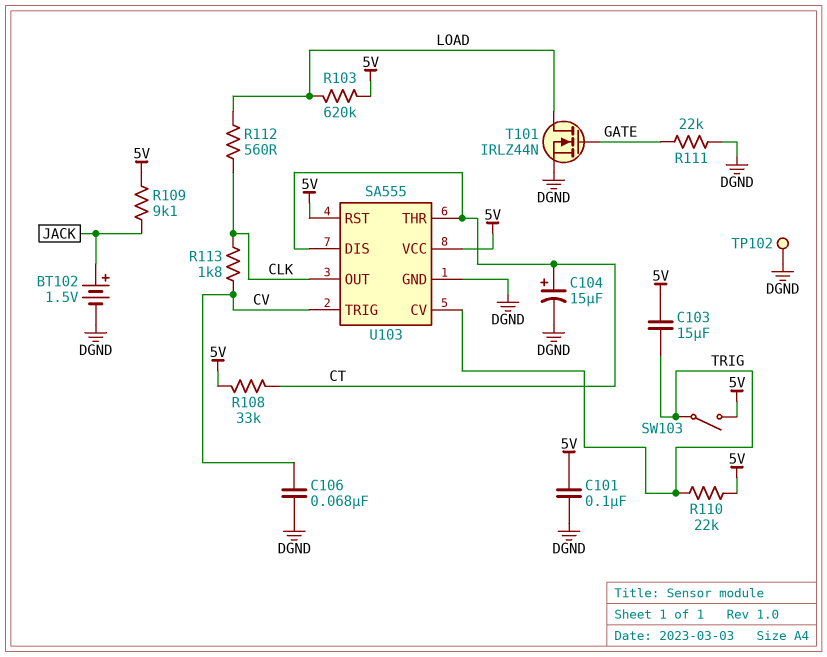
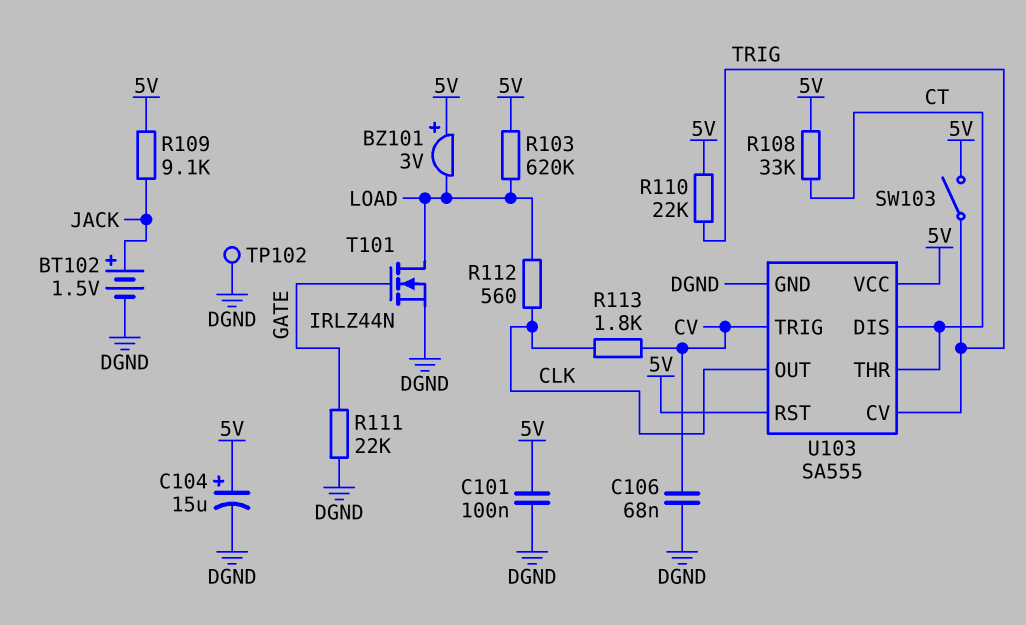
BZ101: none -> buzzer 3V (plus 5V, minus LOAD)
C103: 15uF (5V, TRIG) -> none
C104: 15uF (plus CT, minus DGND) -> 15uF (plus 5V, minus DGND)

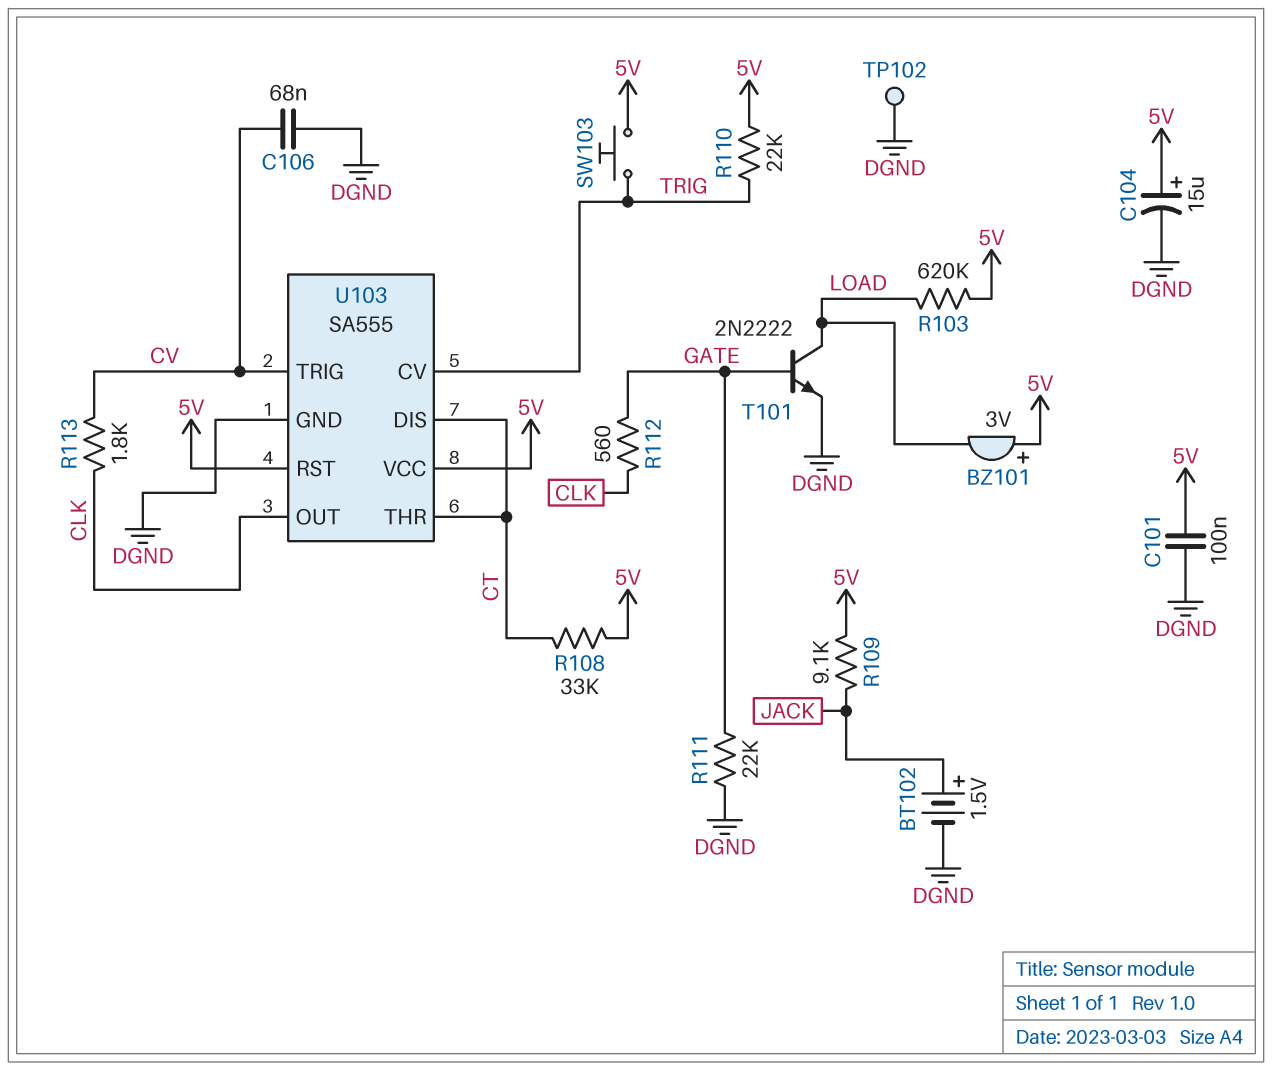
R112: 560 (CLK, LOAD) -> 560 (CLK, GATE)
SW103: switch (5V, TRIG) -> button (5V, TRIG)
T101: NMOS IRLZ44N (G GATE, D LOAD, S DGND) -> NPN 2N2222 (B GATE, C LOAD, E DGND)

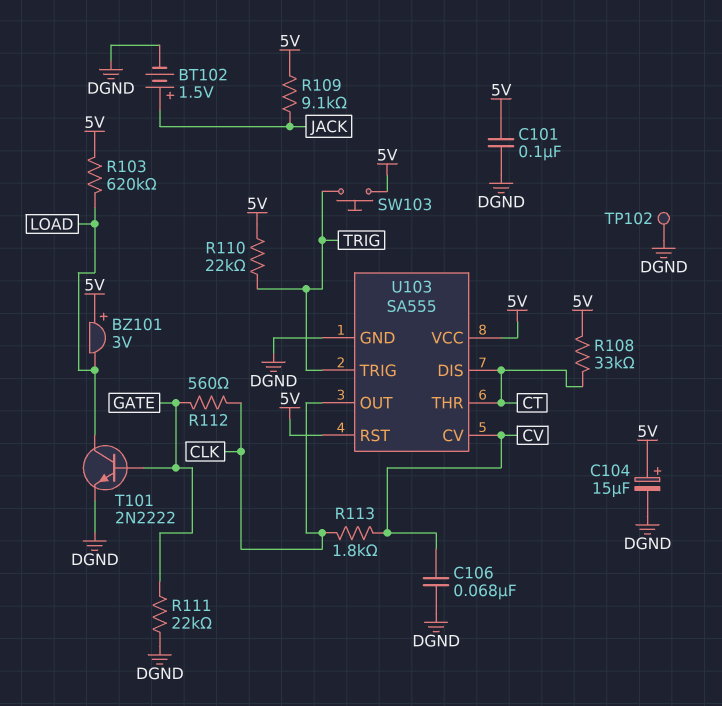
U103 pin CV: TRIG -> CV
U103 pin TRIG: CV -> TRIG

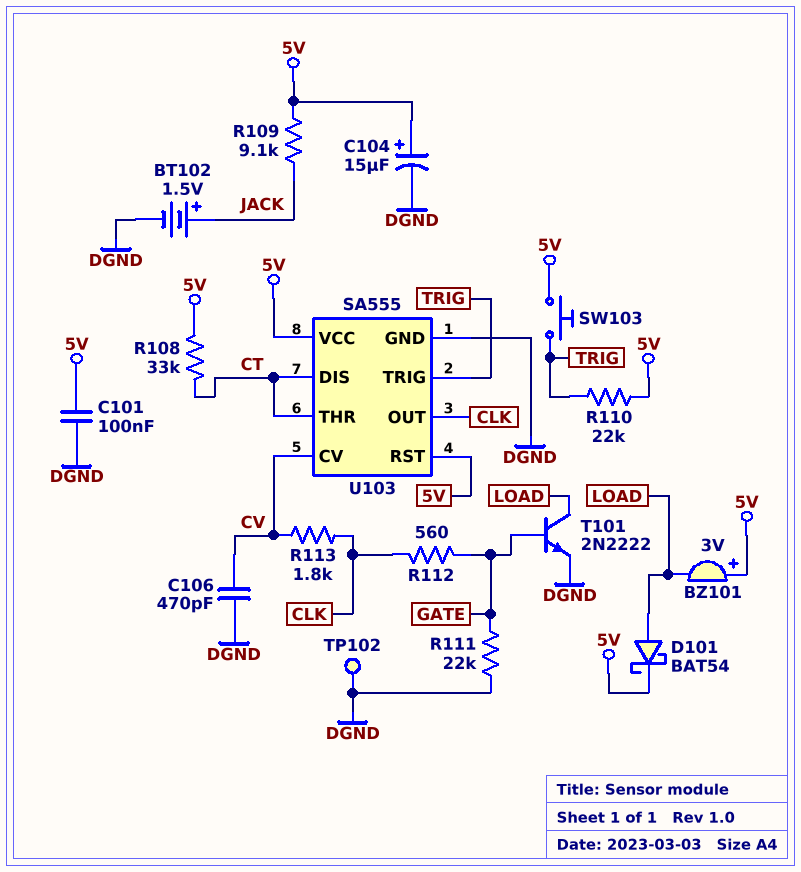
C106: 68nF (CV, DGND) -> 470pF (CV, DGND)
D101: none -> schottky BAT54 (A LOAD, K 5V)
R103: 620k (5V, LOAD) -> none

